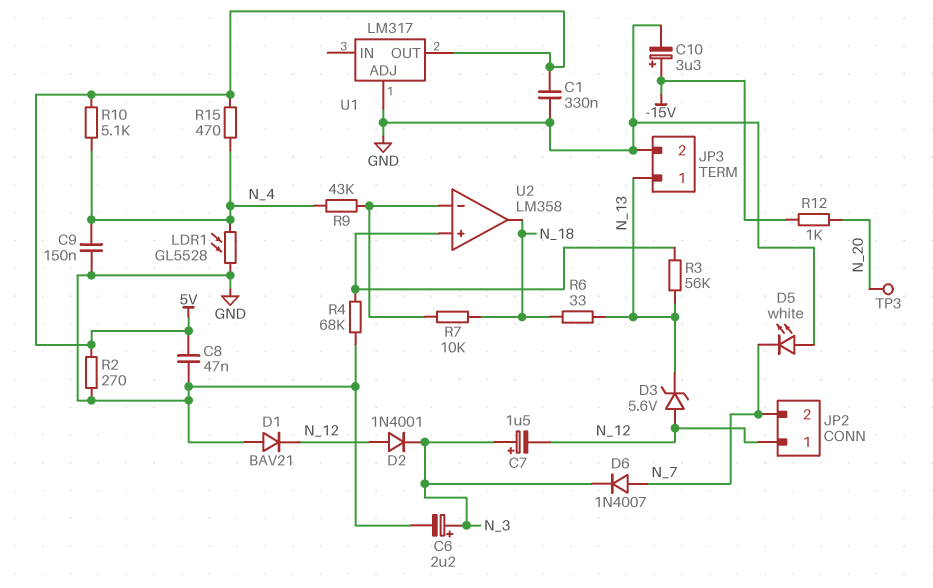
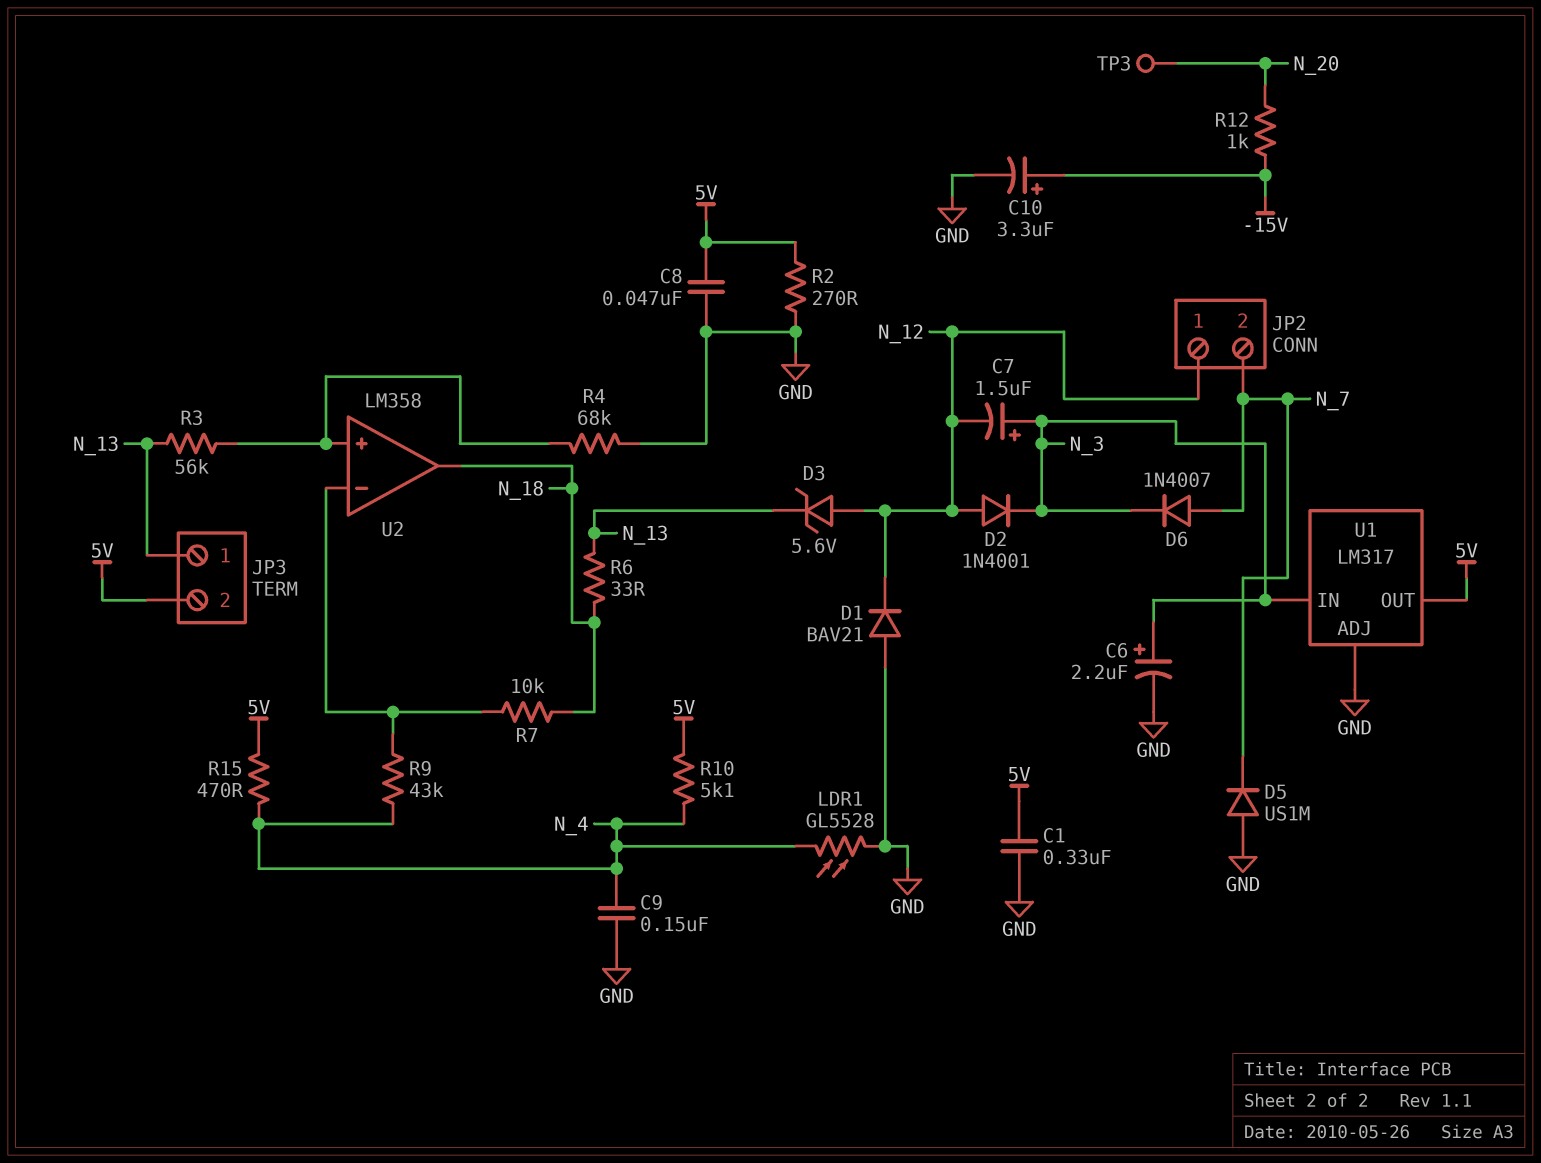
D5: LED white (A GND, K N_7) -> diode US1M (A GND, K N_7)
JP3 pin 2: GND -> 5V
U1 pin IN: none -> N_3

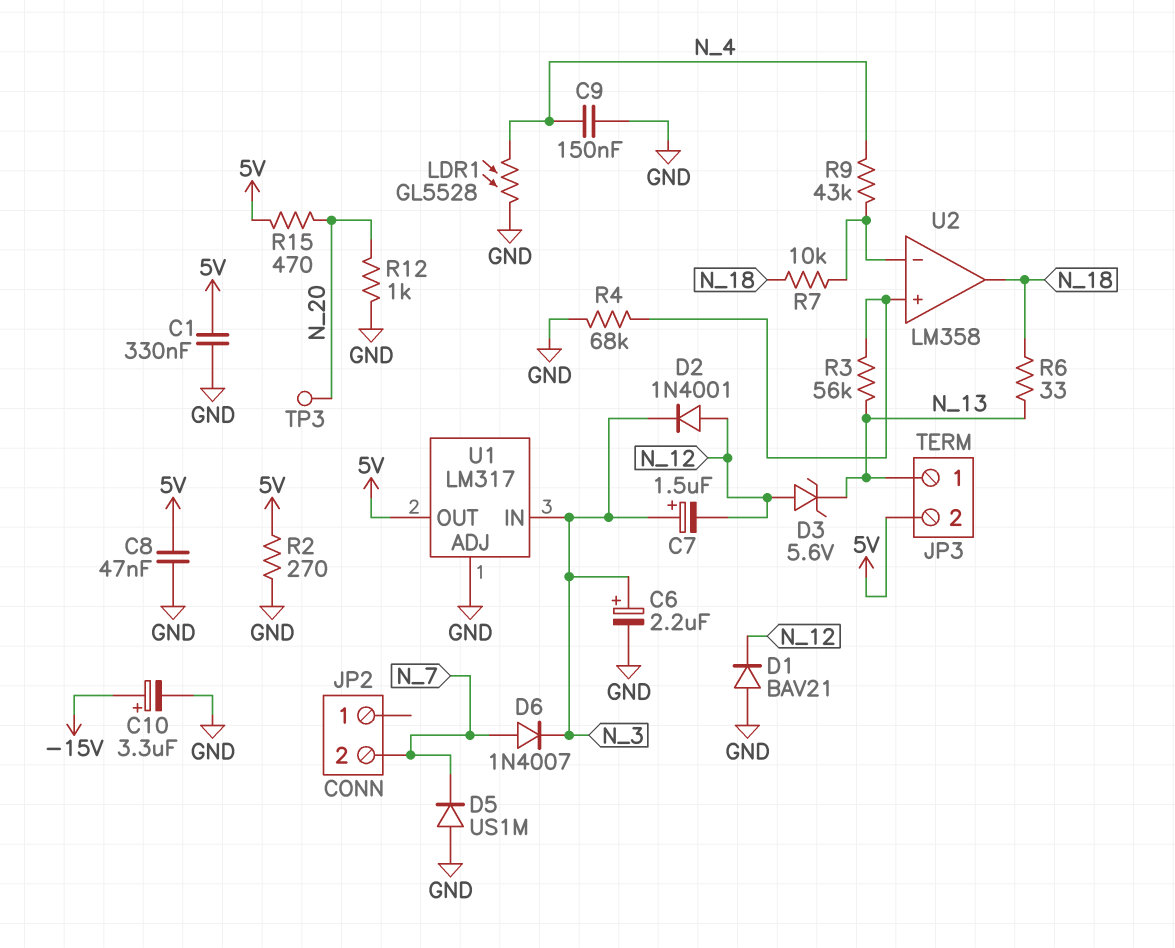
JP2 pin 1: N_12 -> none
R10: 5.1k (5V, N_4) -> none
R12: 1k (-15V, N_20) -> 1k (GND, N_20)
R15: 470 (5V, N_4) -> 470 (5V, N_20)

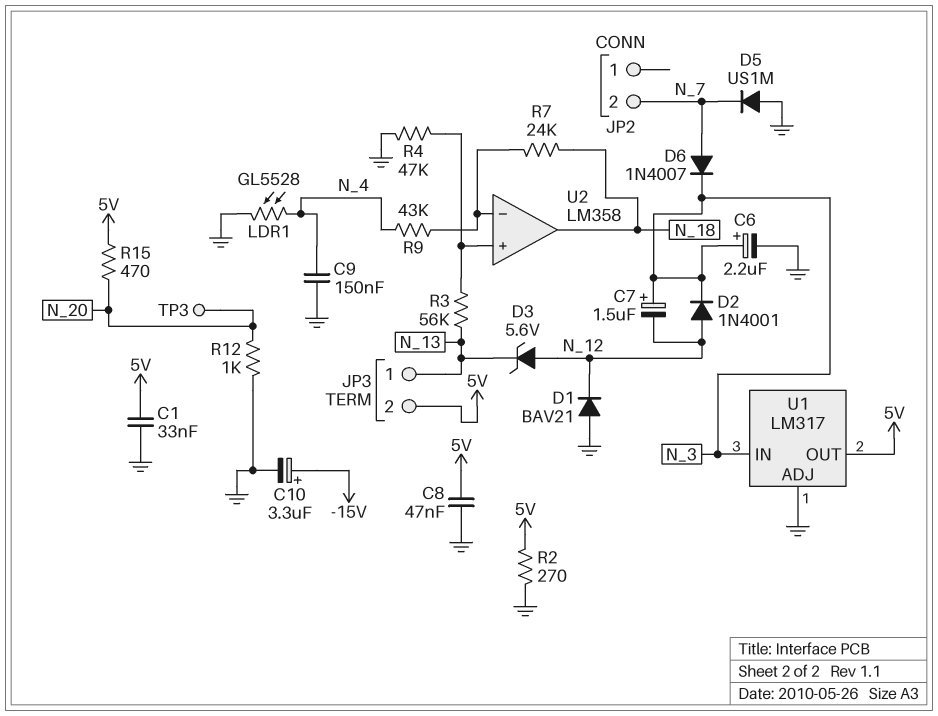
C1: 330nF (5V, GND) -> 33nF (5V, GND)
R4: 68k (GND, U2/in+) -> 47k (GND, U2/in+)
R6: 33 (N_13, N_18) -> none
R7: 10k (N_18, U2/in-) -> 24k (N_18, U2/in-)

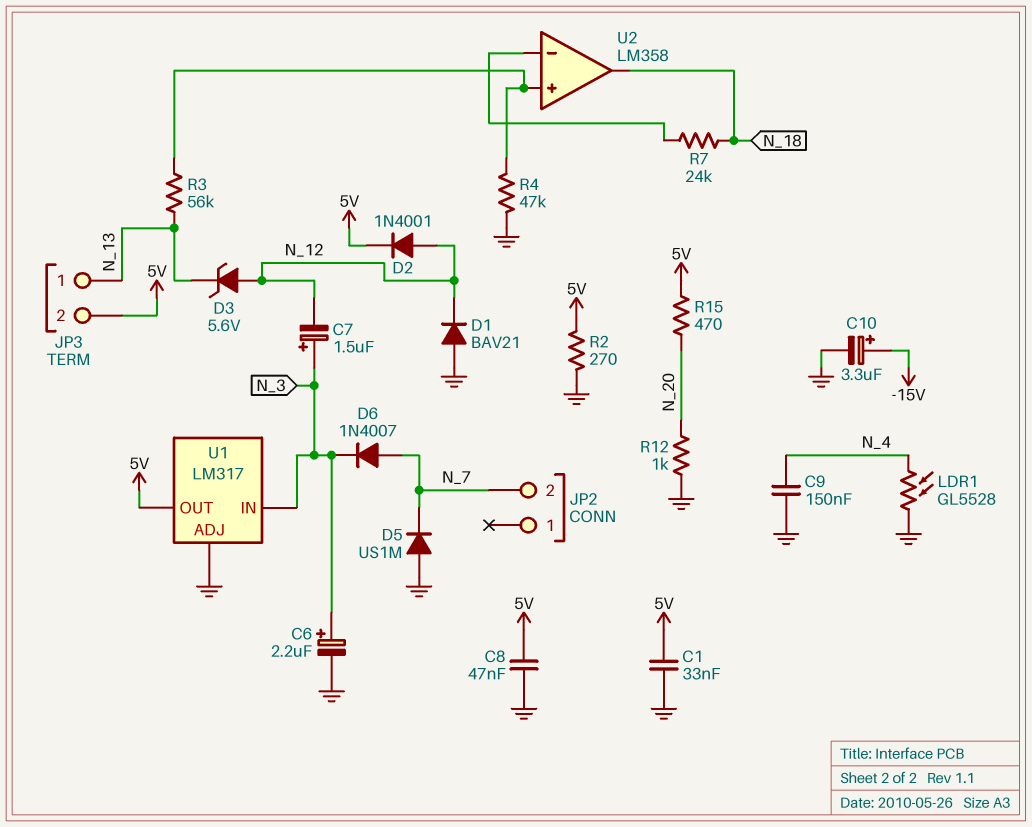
D2: diode 1N4001 (A N_12, K N_3) -> diode 1N4001 (A N_12, K 5V)
R9: 43k (N_4, U2/in-) -> none
TP3: test point (N_20) -> none

